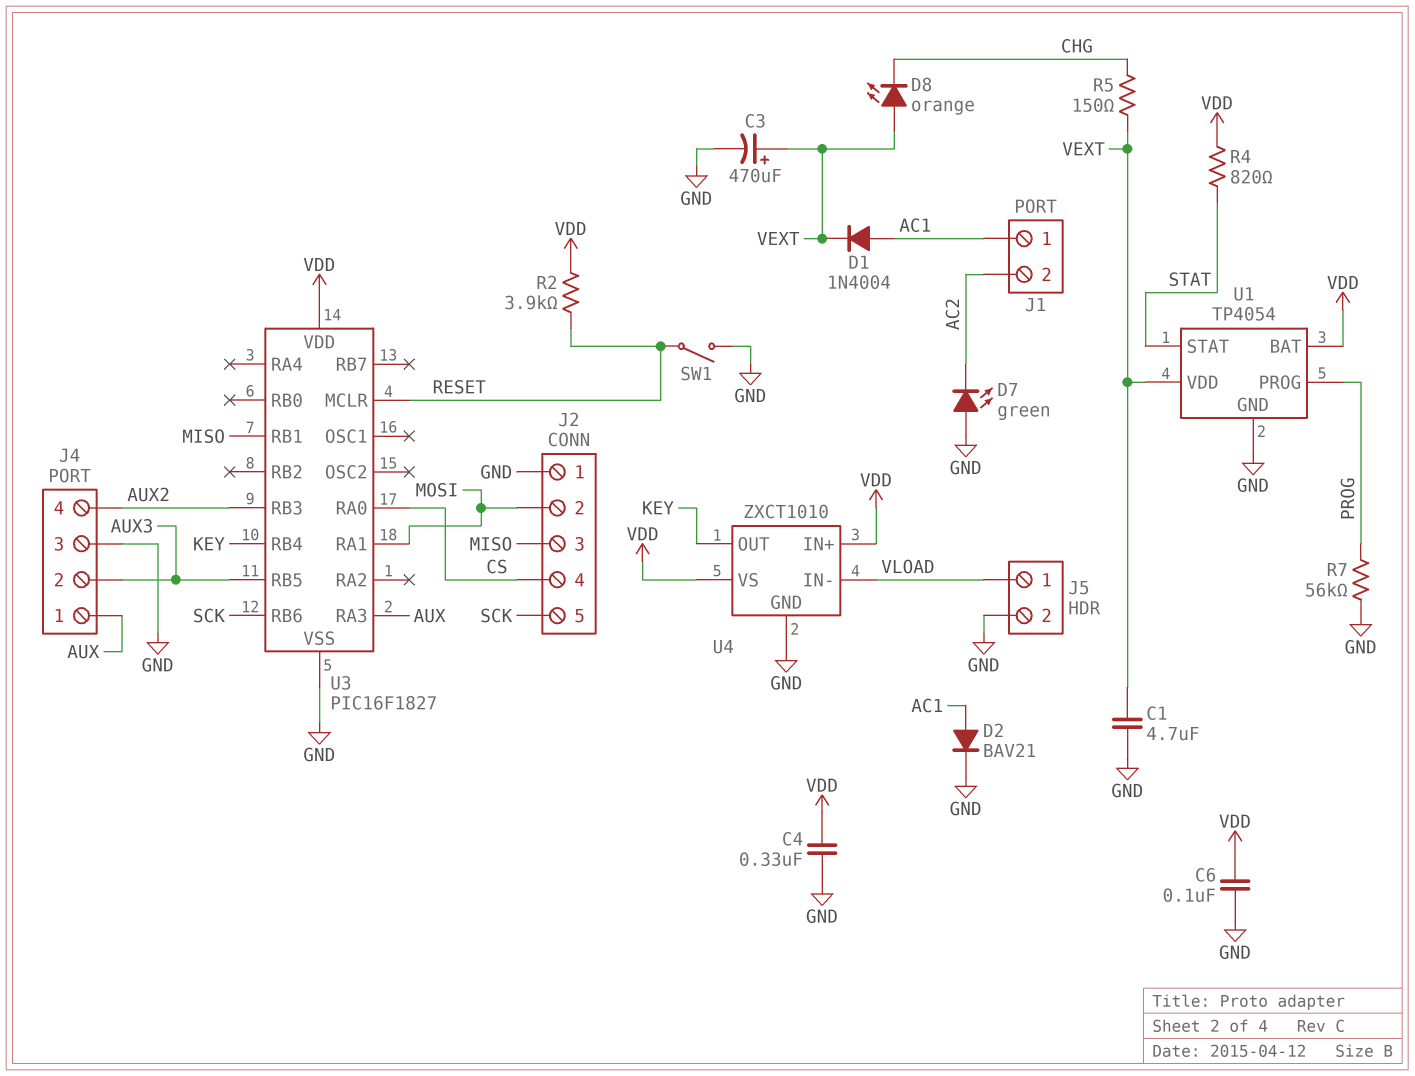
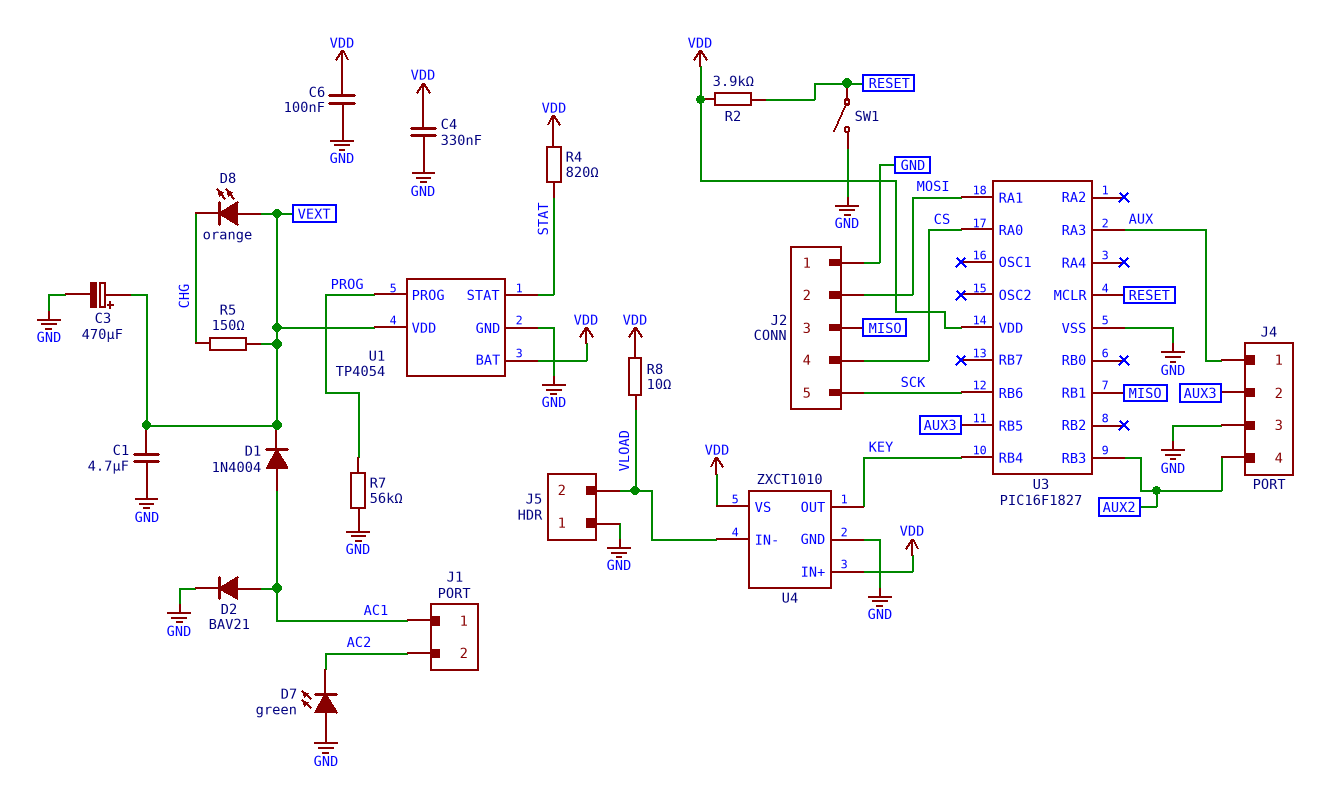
J5 pin 1: VLOAD -> GND
J5 pin 2: GND -> VLOAD
R8: none -> 10 (VDD, VLOAD)

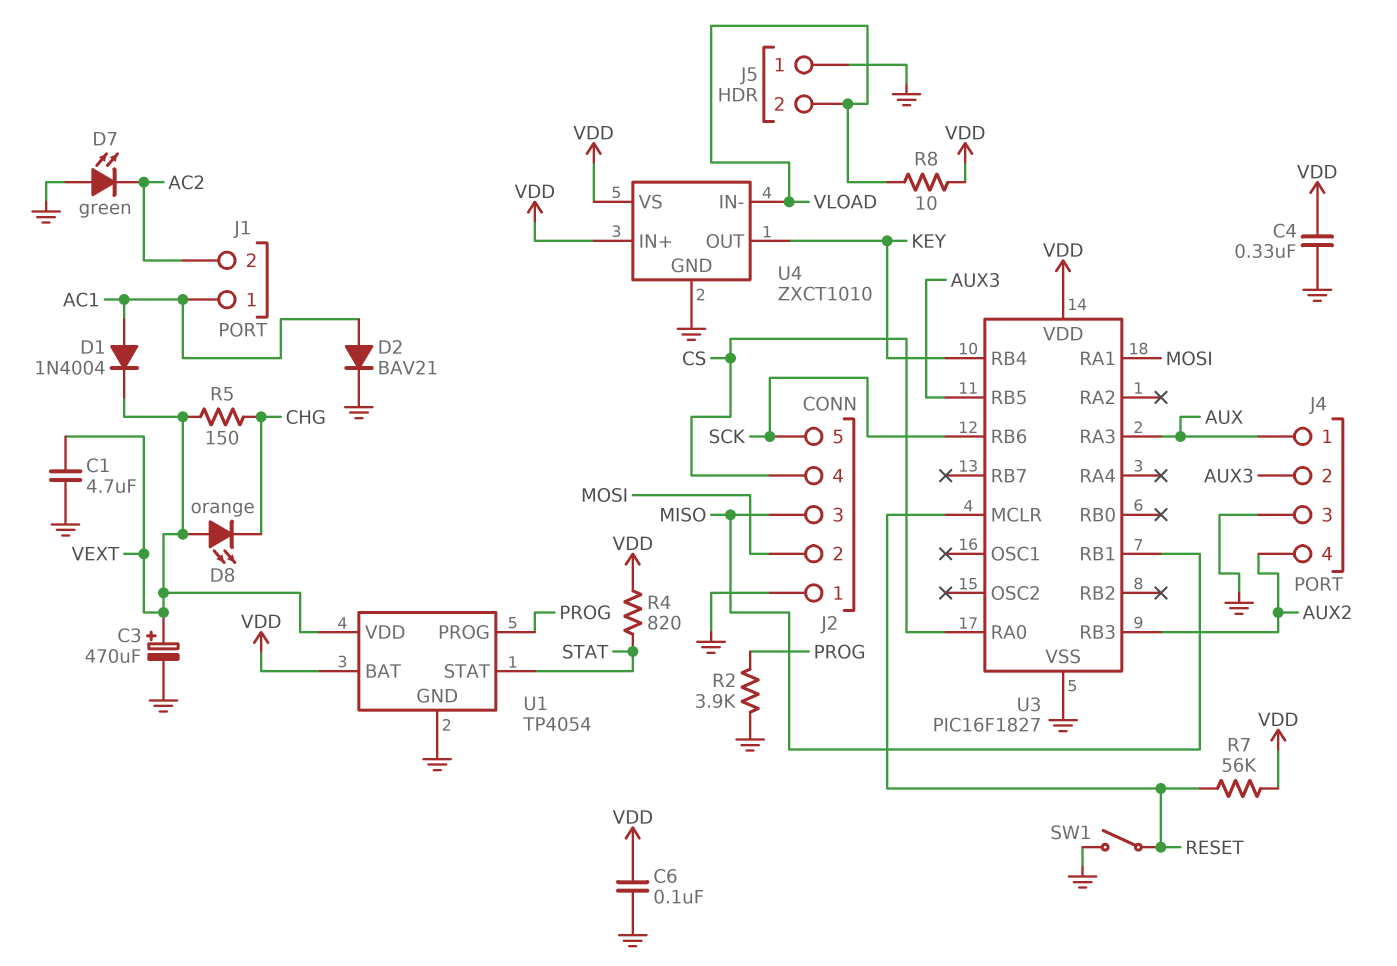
R2: 3.9k (RESET, VDD) -> 3.9k (GND, PROG)
R7: 56k (GND, PROG) -> 56k (RESET, VDD)

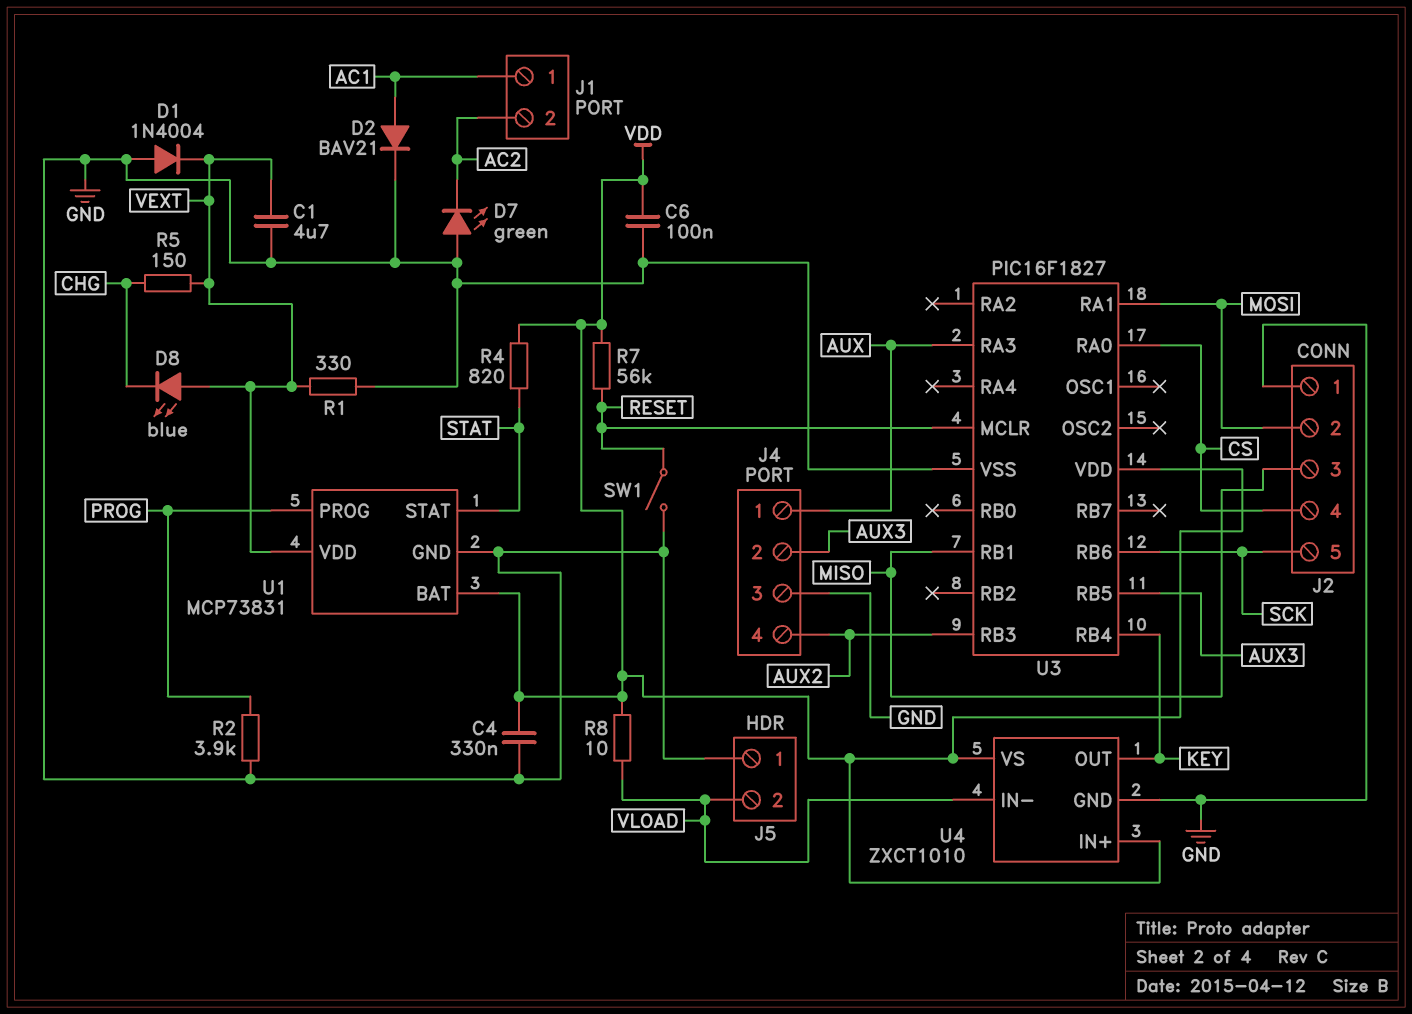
C3: 470uF (plus VEXT, minus GND) -> none
D1: diode 1N4004 (A AC1, K VEXT) -> diode 1N4004 (A GND, K VEXT)
D8: LED orange (A VEXT, K CHG) -> LED blue (A VEXT, K CHG)
R1: none -> 330 (GND, VEXT)
U1: TP4054 -> MCP73831

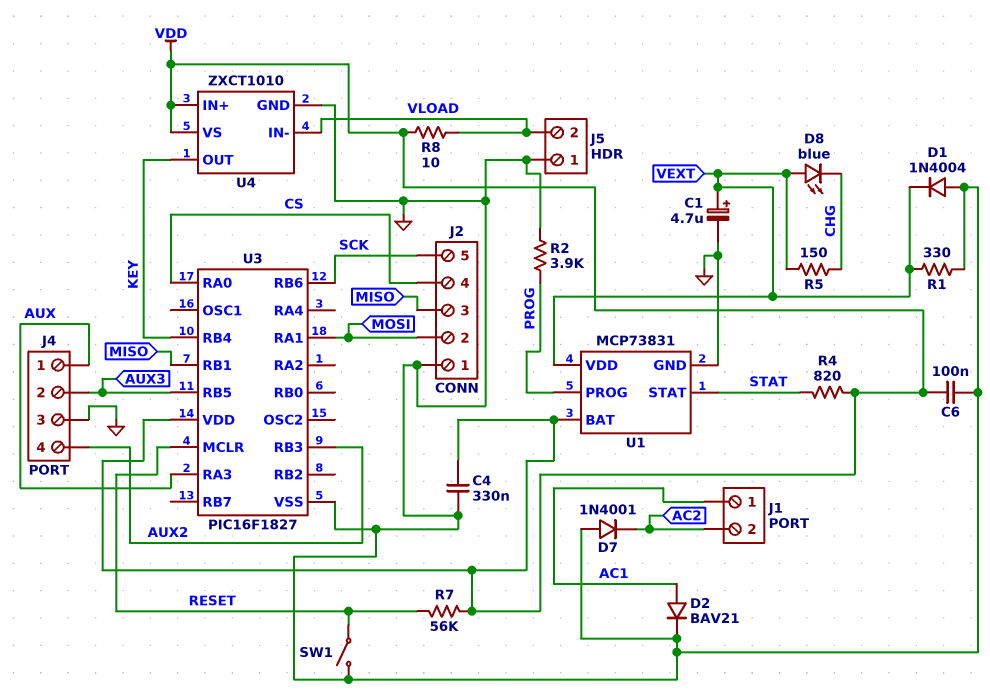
C1: 4.7uF (GND, VEXT) -> 4.7uF (plus VEXT, minus GND)
D7: LED green (A GND, K AC2) -> diode 1N4001 (A GND, K AC2)

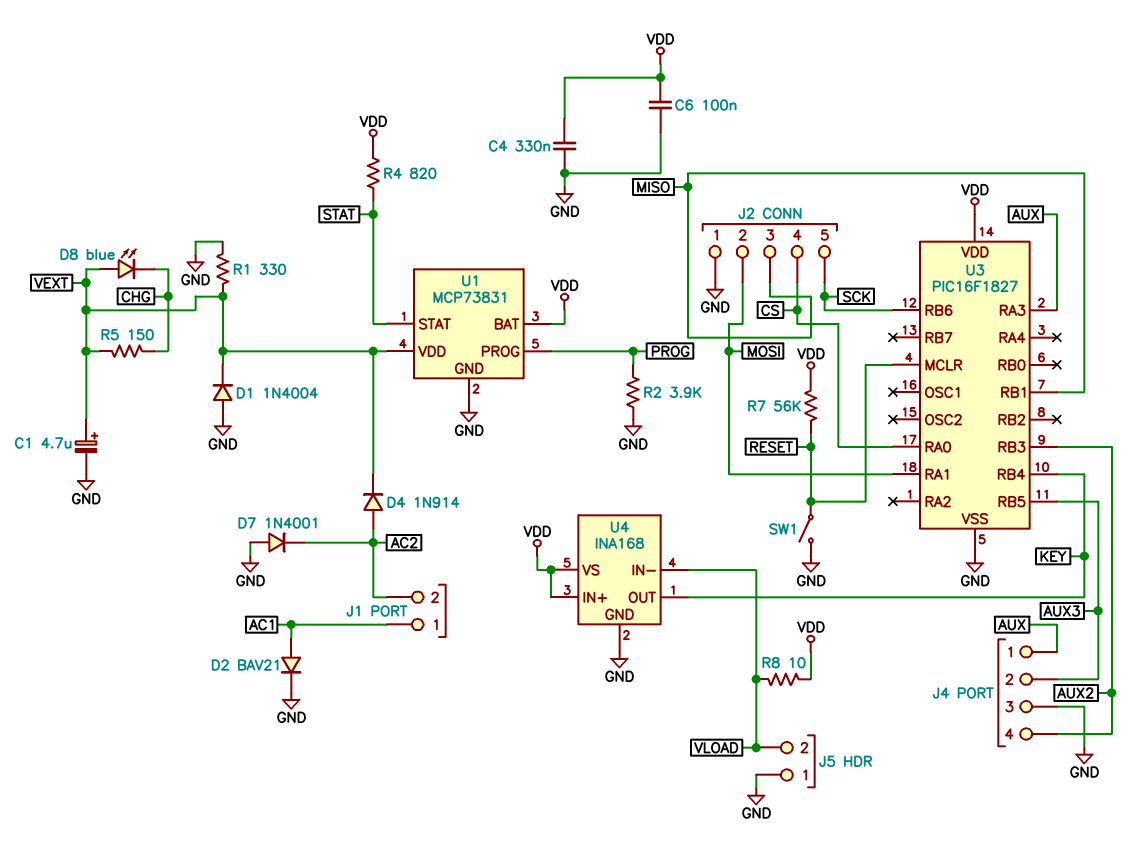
D4: none -> diode 1N914 (A AC2, K VEXT)
U4: ZXCT1010 -> INA168

